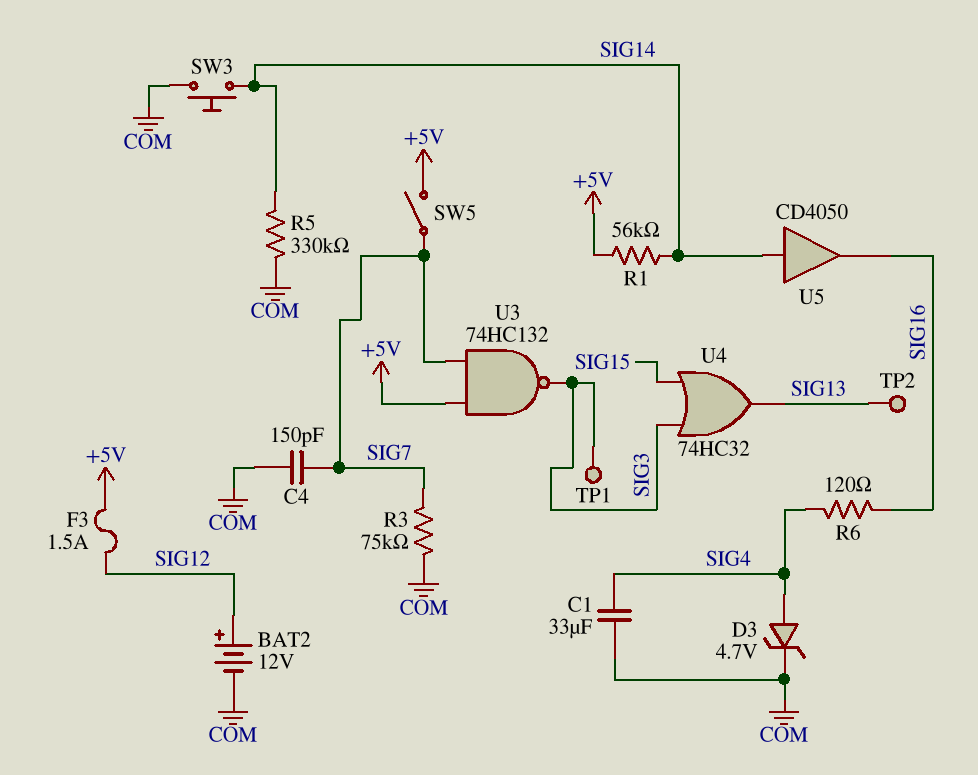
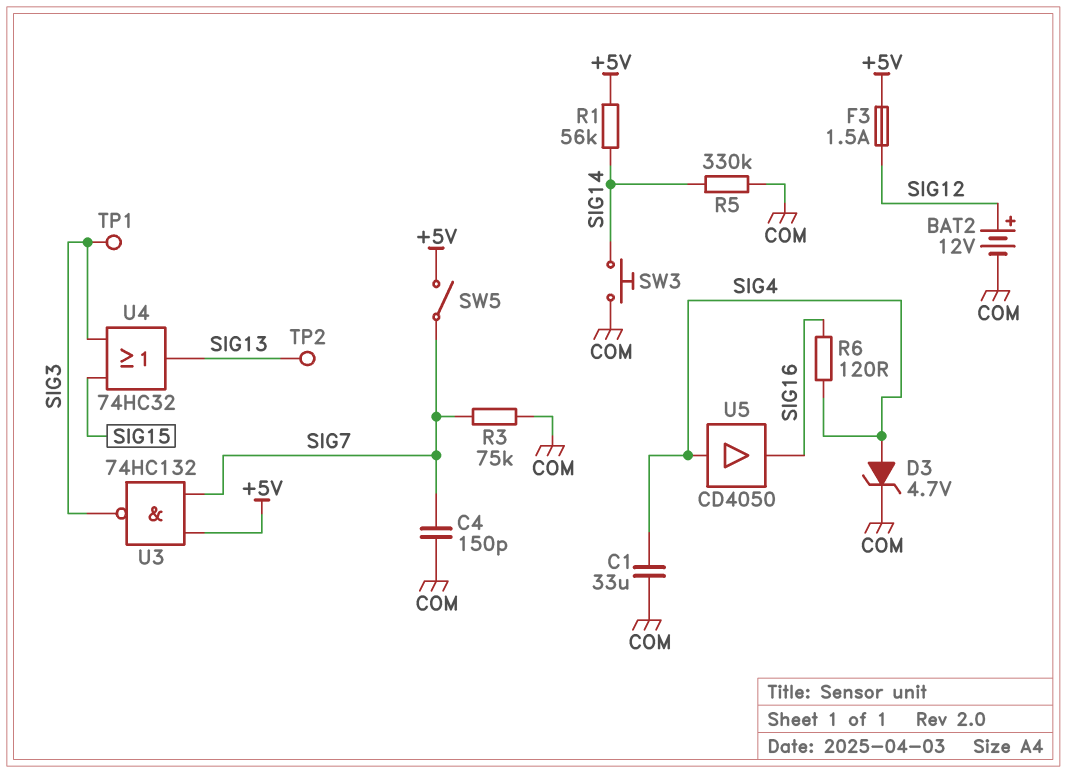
U5: buffer CD4050 (in SIG14, out SIG16) -> buffer CD4050 (in SIG4, out SIG16)

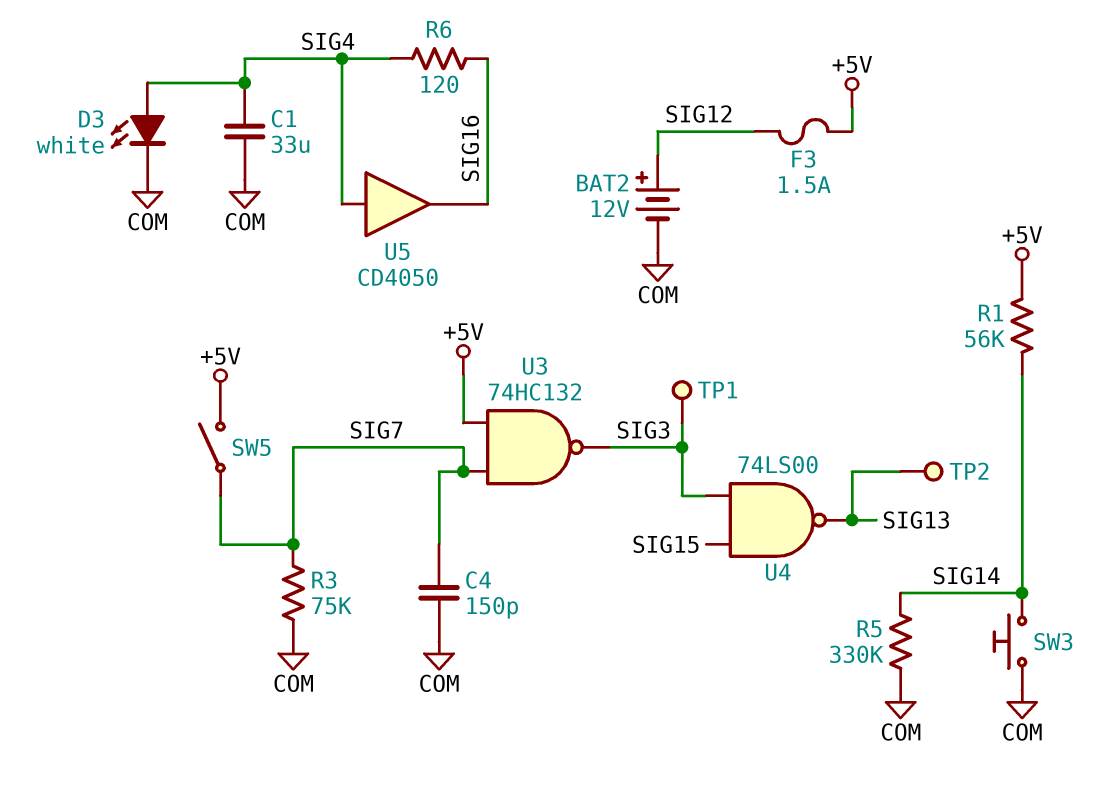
D3: zener 4.7V (A SIG4, K COM) -> LED white (A SIG4, K COM)
U4: OR 74HC32 (in SIG3, in SIG15, out SIG13) -> NAND 74LS00 (in SIG3, in SIG15, out SIG13)

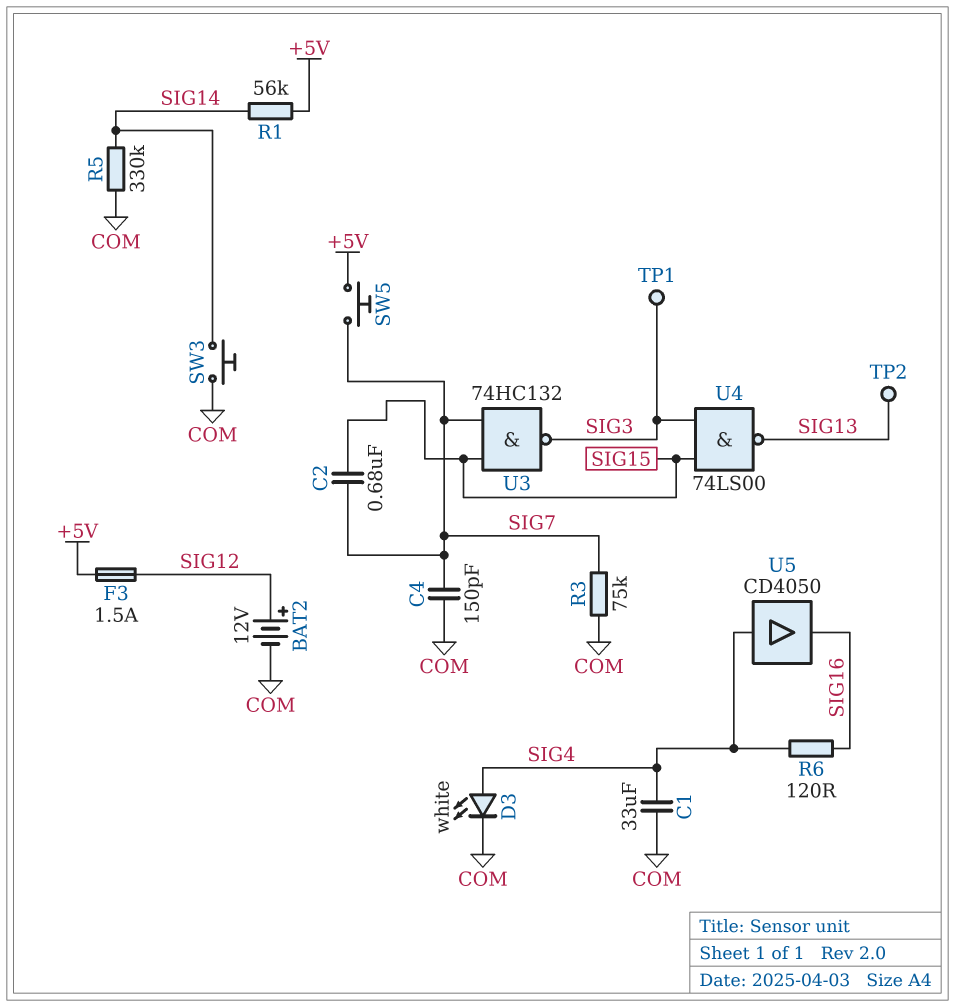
C2: none -> 680nF (SIG7, SIG15)
SW5: switch (+5V, SIG7) -> button (+5V, SIG7)
U3: NAND 74HC132 (in +5V, in SIG7, out SIG3) -> NAND 74HC132 (in SIG7, in SIG15, out SIG3)

